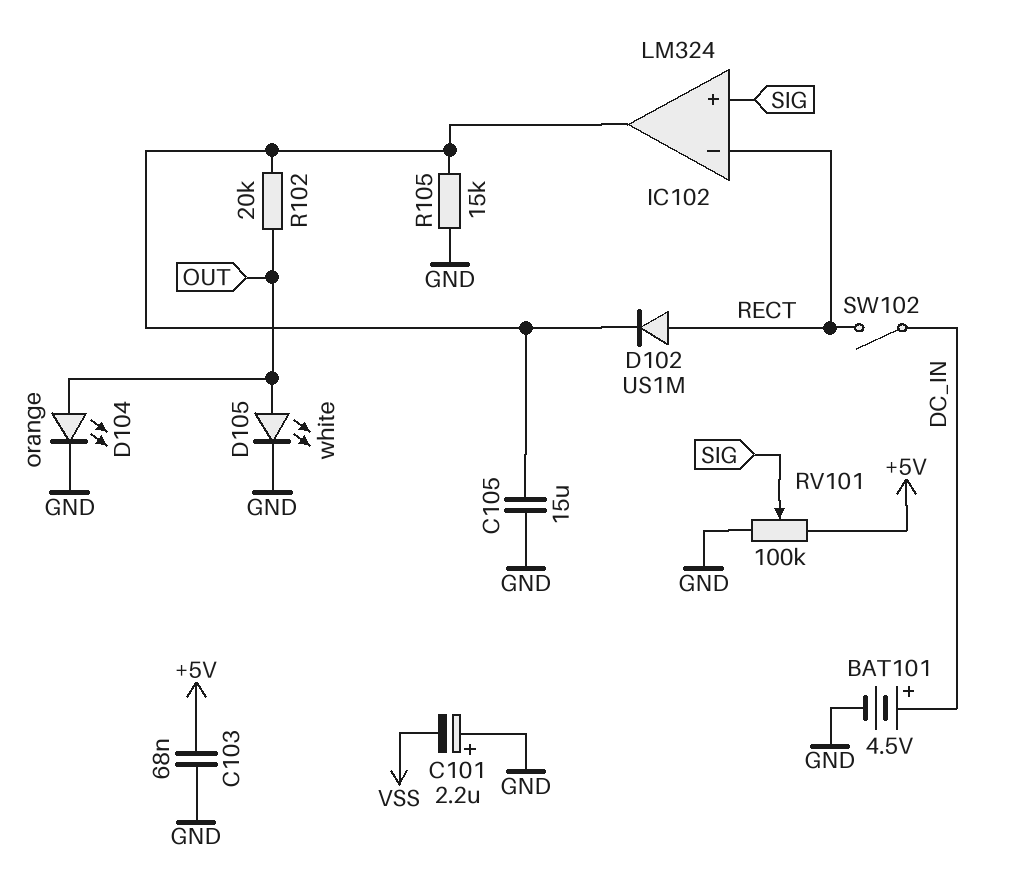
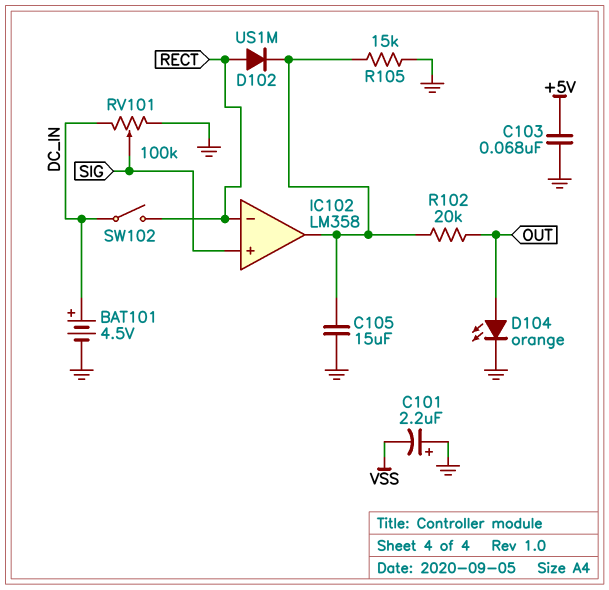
D105: LED white (A OUT, K GND) -> none
IC102: LM324 -> LM358
RV101: 100k (+5V, GND, wiper SIG) -> 100k (DC_IN, GND, wiper SIG)

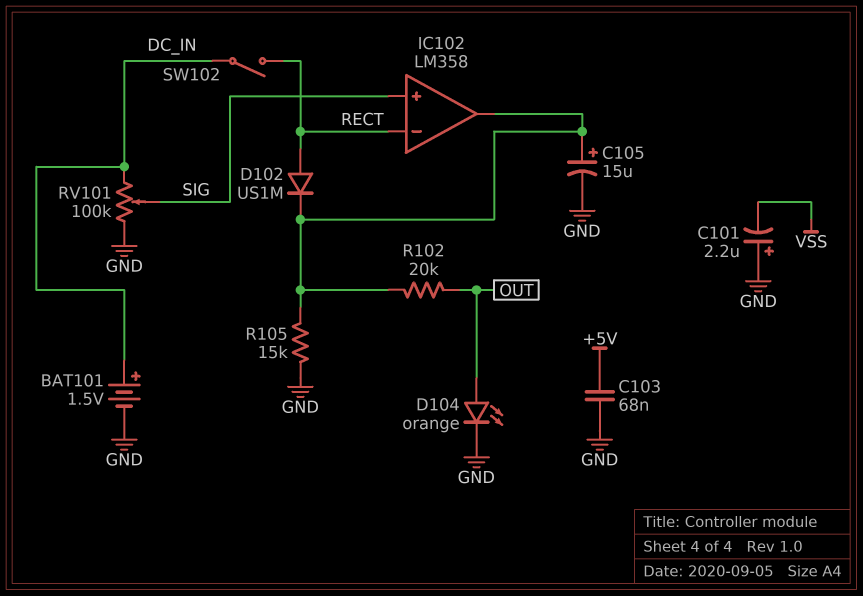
BAT101: 4.5V (plus DC_IN, minus GND) -> 1.5V (plus DC_IN, minus GND)
C105: 15uF (GND, IC102/out) -> 15uF (plus IC102/out, minus GND)

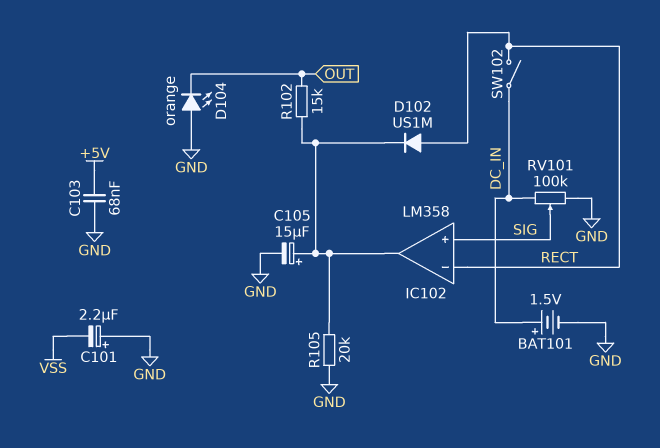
D104: LED orange (A OUT, K GND) -> LED orange (A GND, K OUT)
R102: 20k (IC102/out, OUT) -> 15k (IC102/out, OUT)
R105: 15k (GND, IC102/out) -> 20k (GND, IC102/out)

